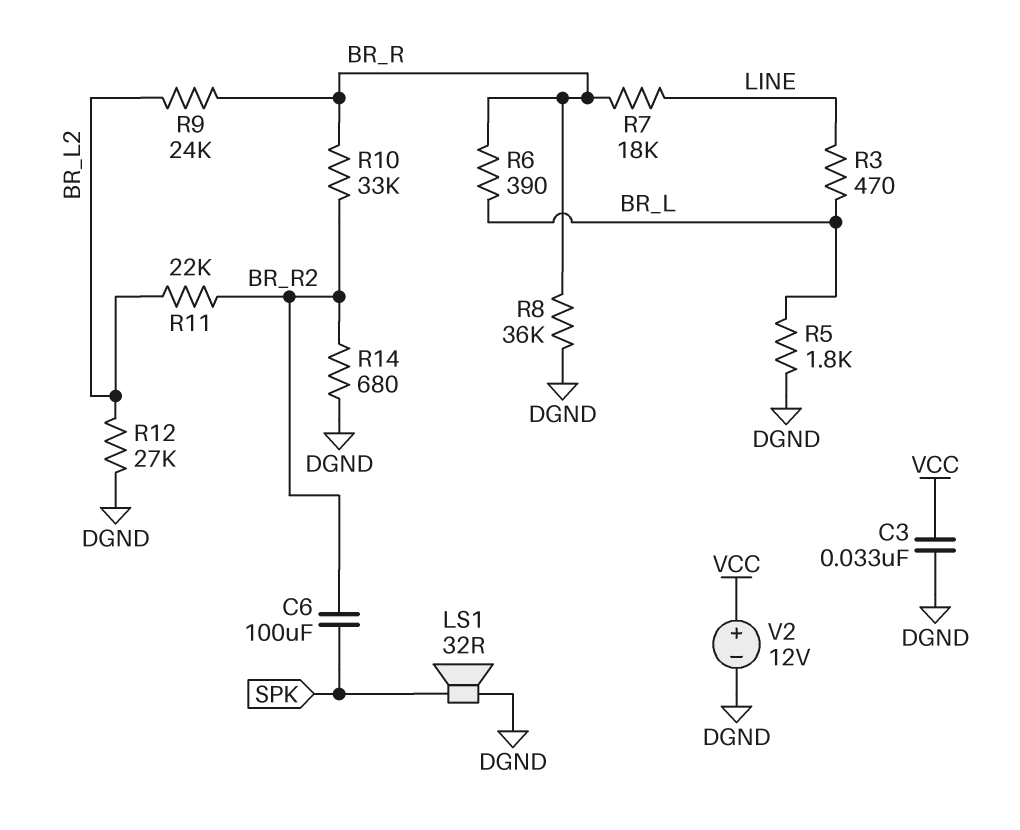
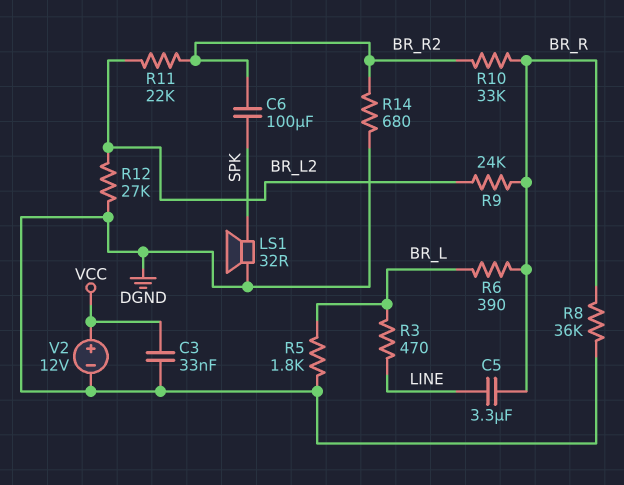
C5: none -> 3.3uF (BR_R, LINE)
R7: 18k (BR_R, LINE) -> none

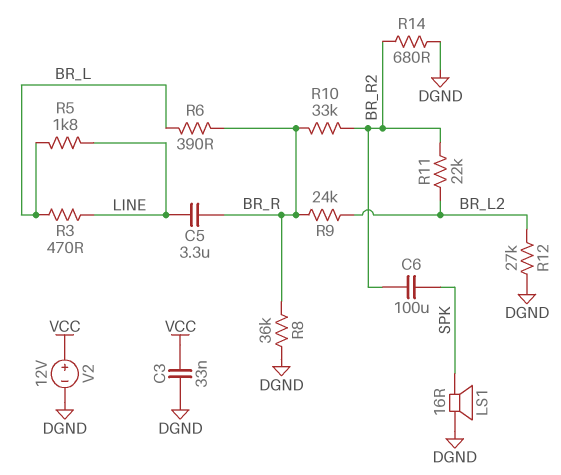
LS1: speaker 32R (DGND, SPK) -> speaker 16R (DGND, SPK)
R5: 1.8k (BR_L, DGND) -> 1.8k (BR_L, LINE)

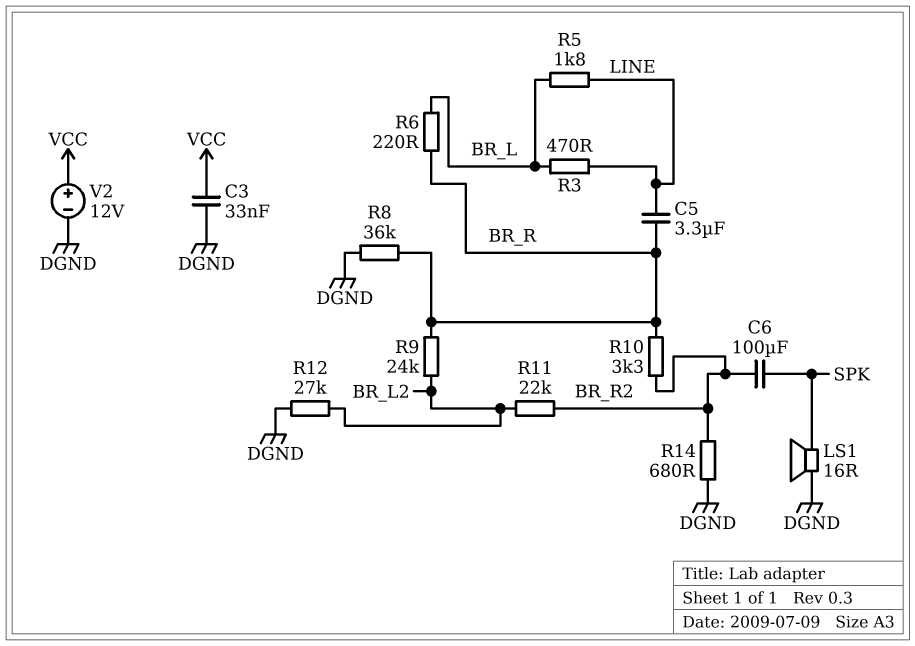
R6: 390 (BR_L, BR_R) -> 220 (BR_L, BR_R)
R10: 33k (BR_R, BR_R2) -> 3.3k (BR_R, BR_R2)

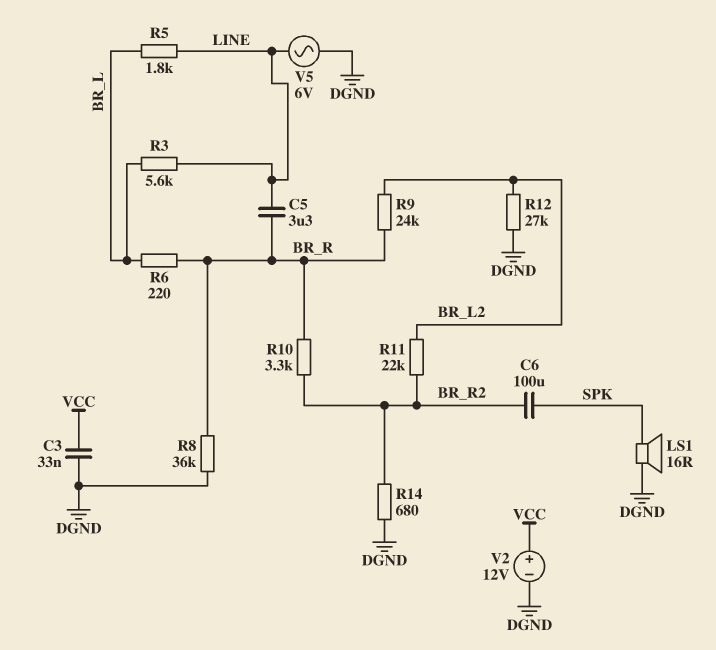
R3: 470 (BR_L, LINE) -> 5.6k (BR_L, LINE)
V5: none -> AC 6V (DGND, LINE)

